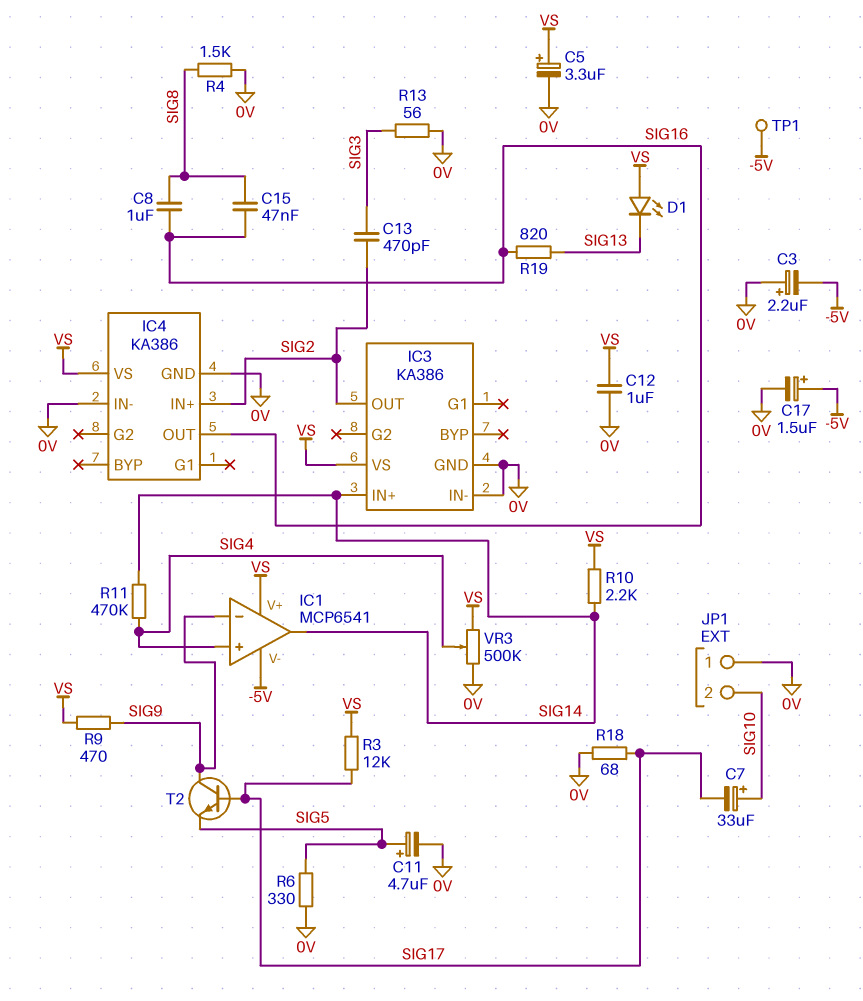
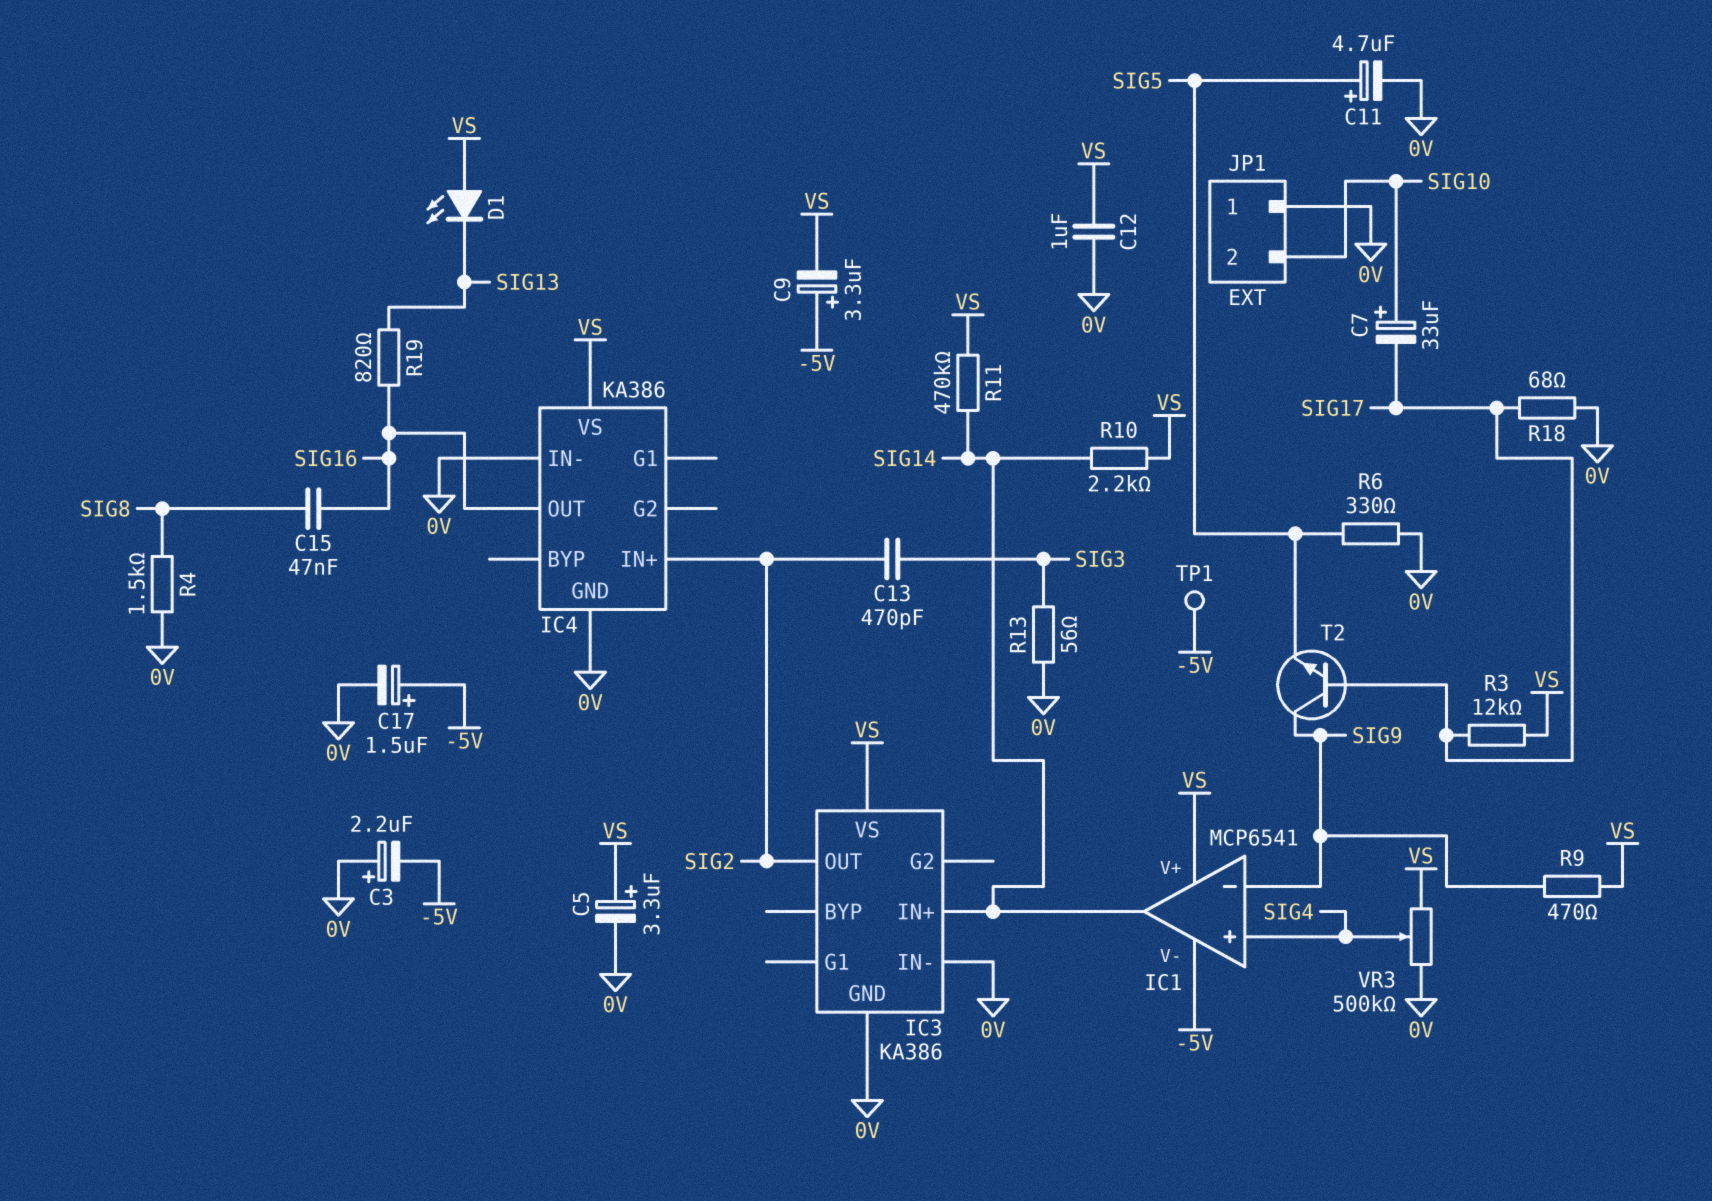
C8: 1uF (SIG8, SIG16) -> none
C9: none -> 3.3uF (plus -5V, minus VS)
R11: 470k (SIG4, SIG14) -> 470k (SIG14, VS)

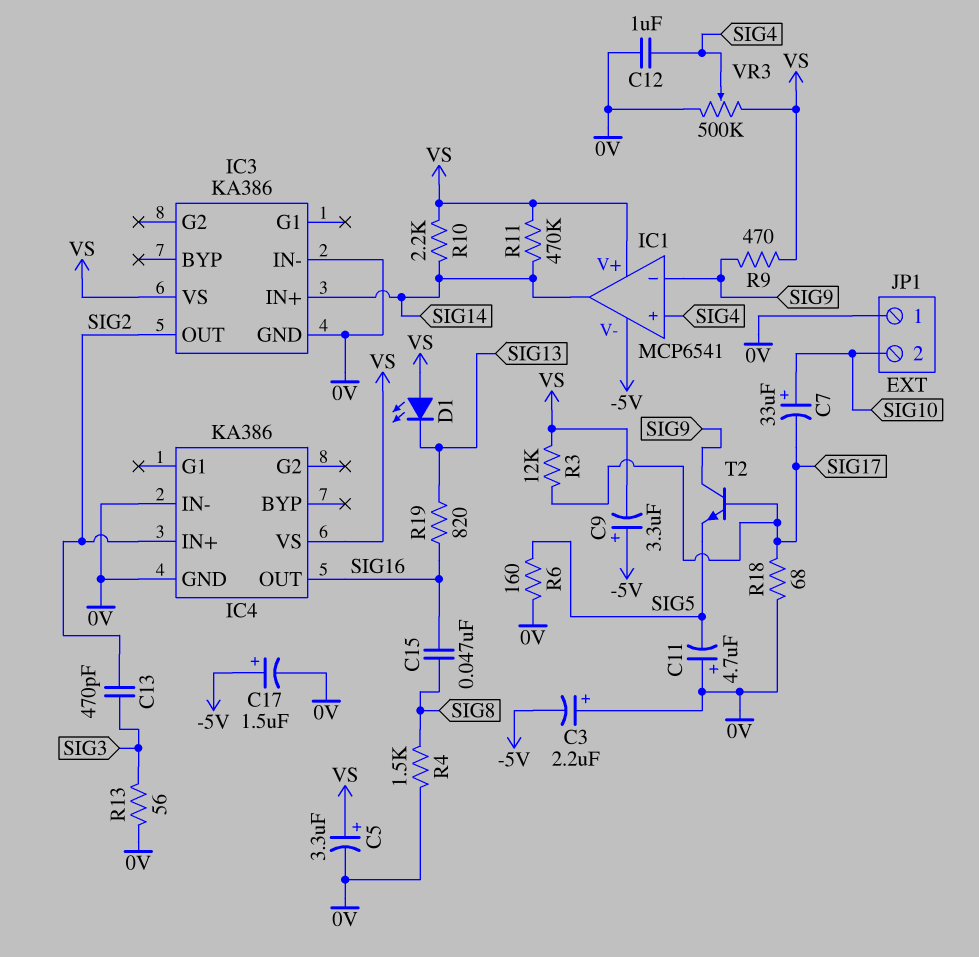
C11: 4.7uF (plus SIG5, minus 0V) -> 4.7uF (plus 0V, minus SIG5)
C12: 1uF (0V, VS) -> 1uF (0V, SIG4)
R6: 330 (0V, SIG5) -> 160 (0V, SIG5)
TP1: test point (-5V) -> none

